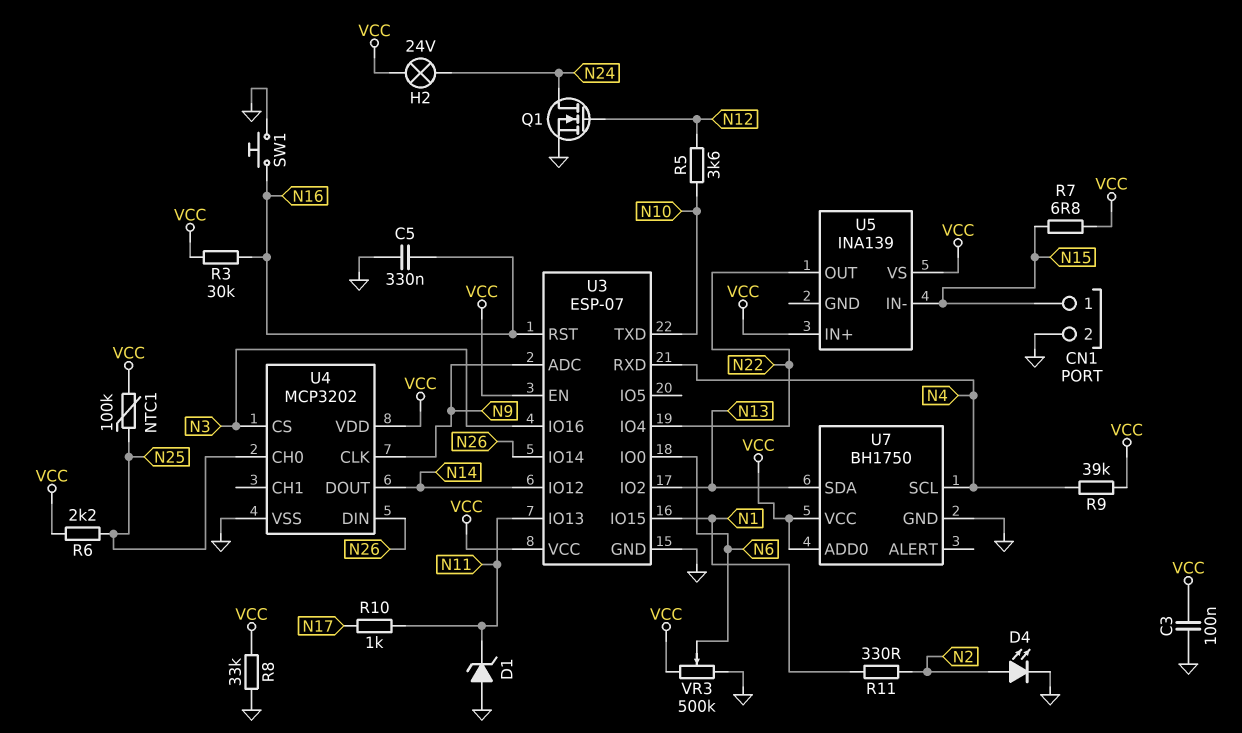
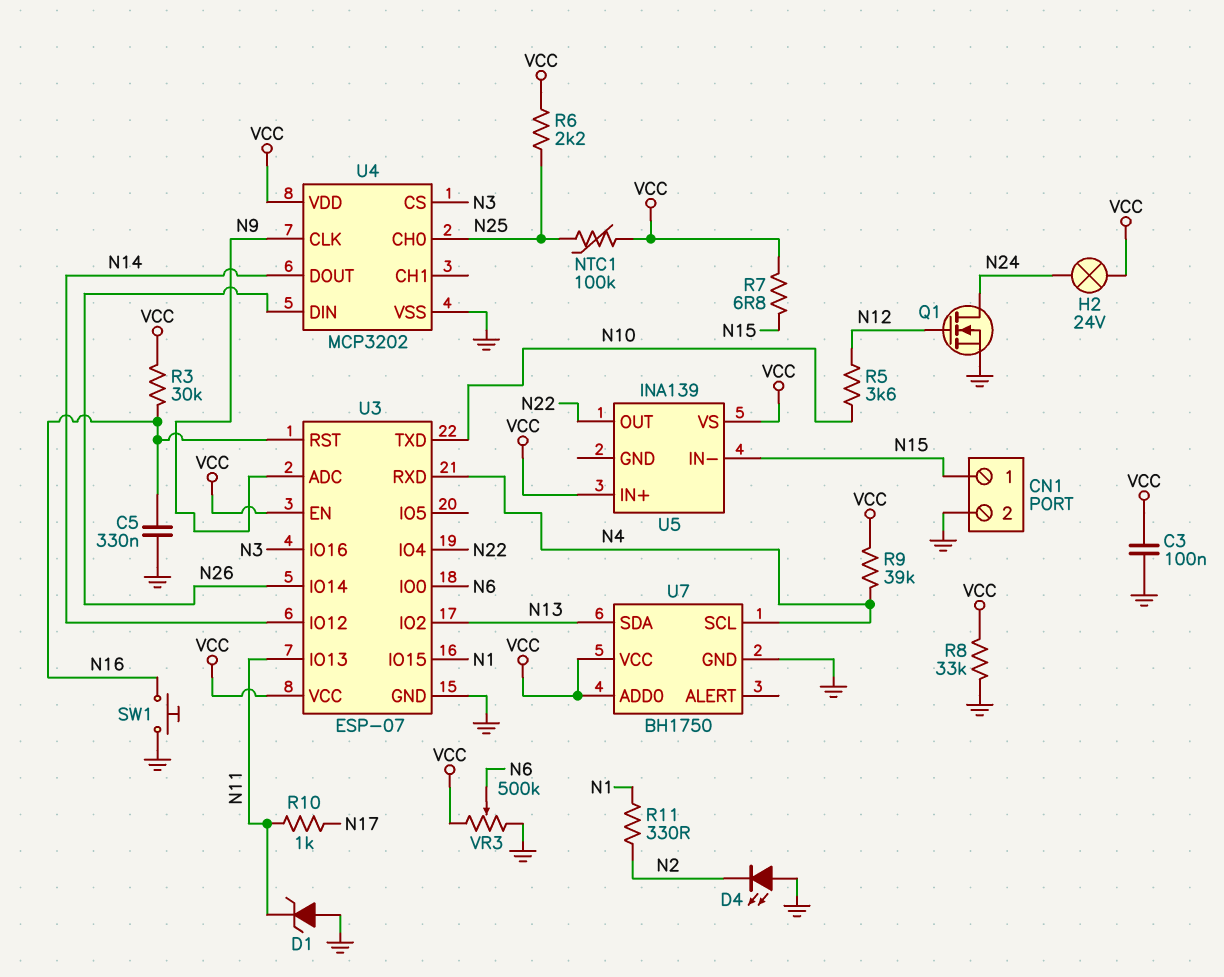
D4: LED (A N2, K GND) -> LED (A GND, K N2)

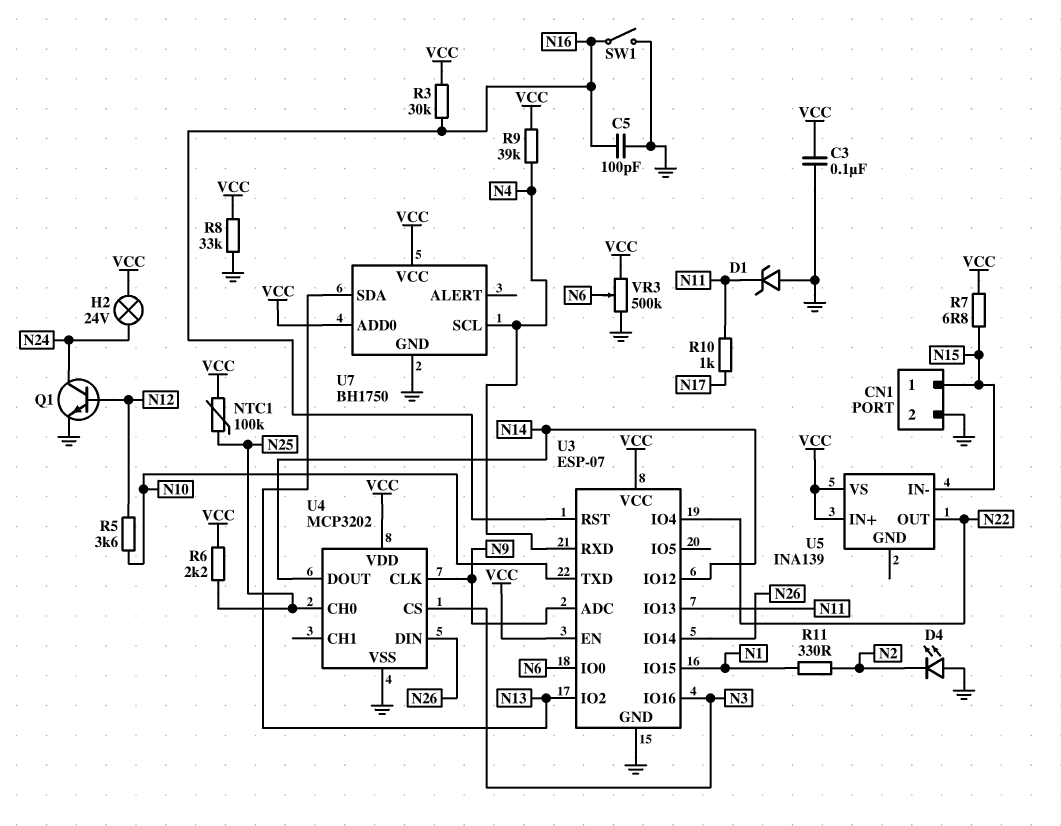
C5: 330nF (GND, N16) -> 100pF (GND, N16)
Q1: NMOS (G N12, D N24, S GND) -> NPN (B N12, C N24, E GND)
SW1: button (GND, N16) -> switch (GND, N16)

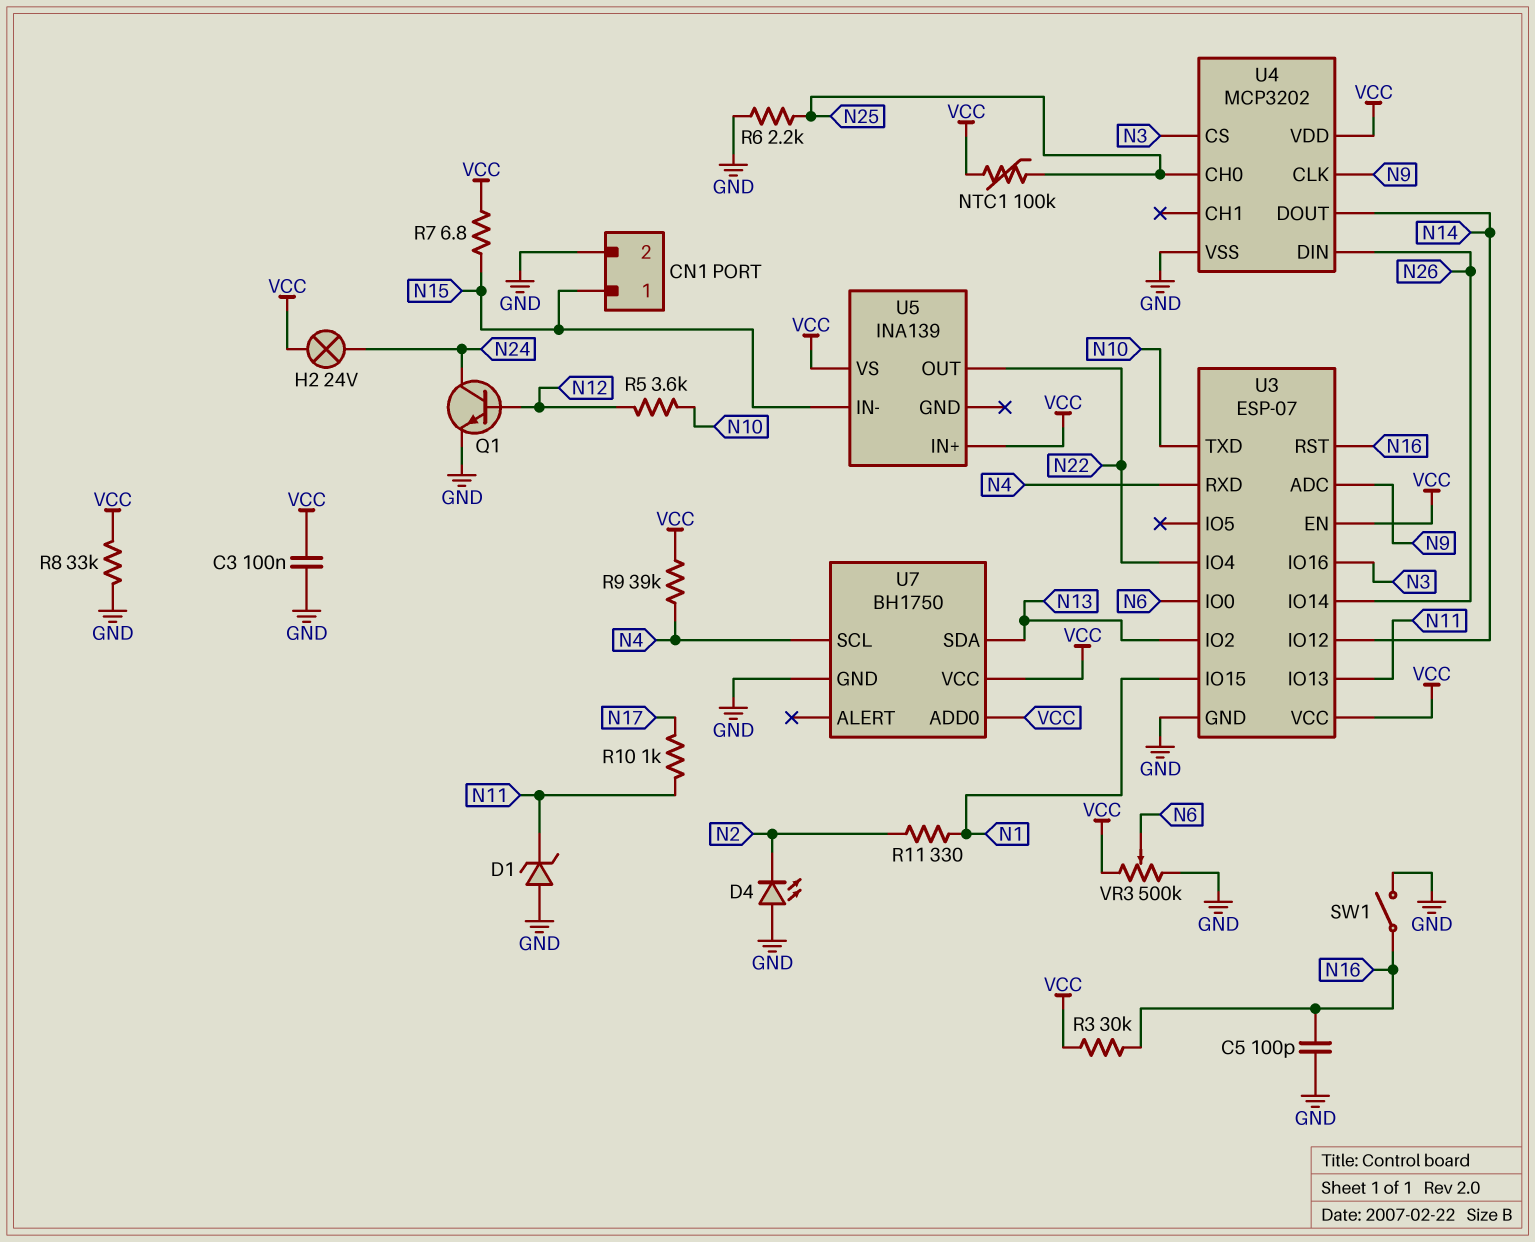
R6: 2.2k (N25, VCC) -> 2.2k (GND, N25)

